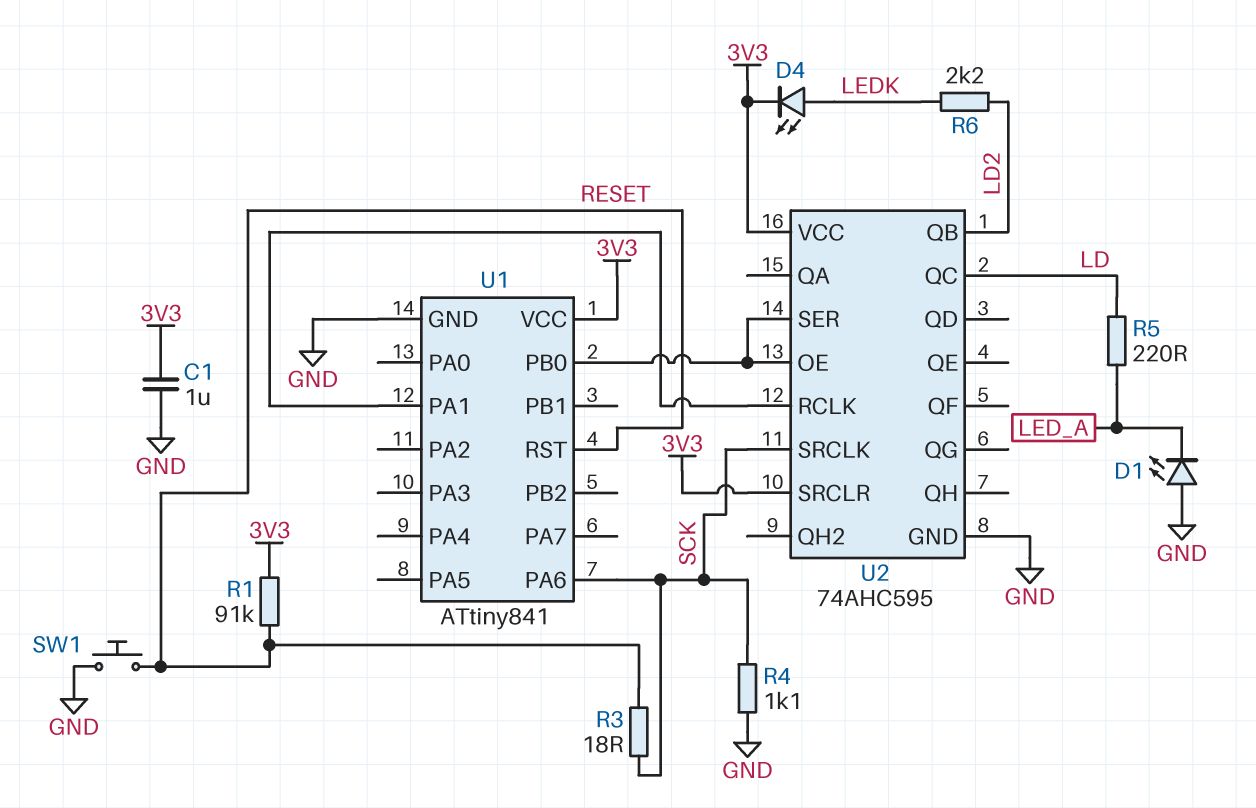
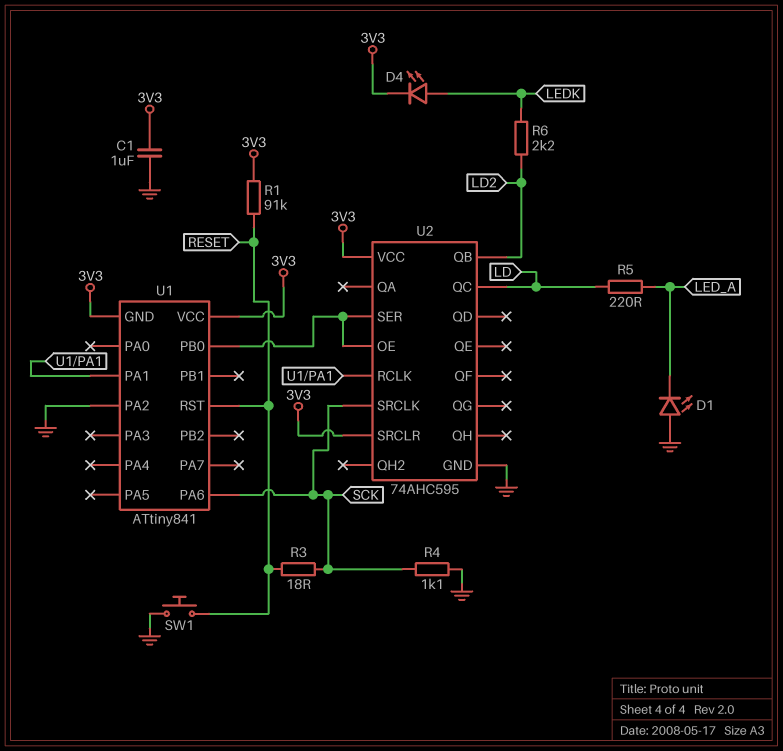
U1 pin GND: GND -> 3V3
U1 pin PA2: none -> GND

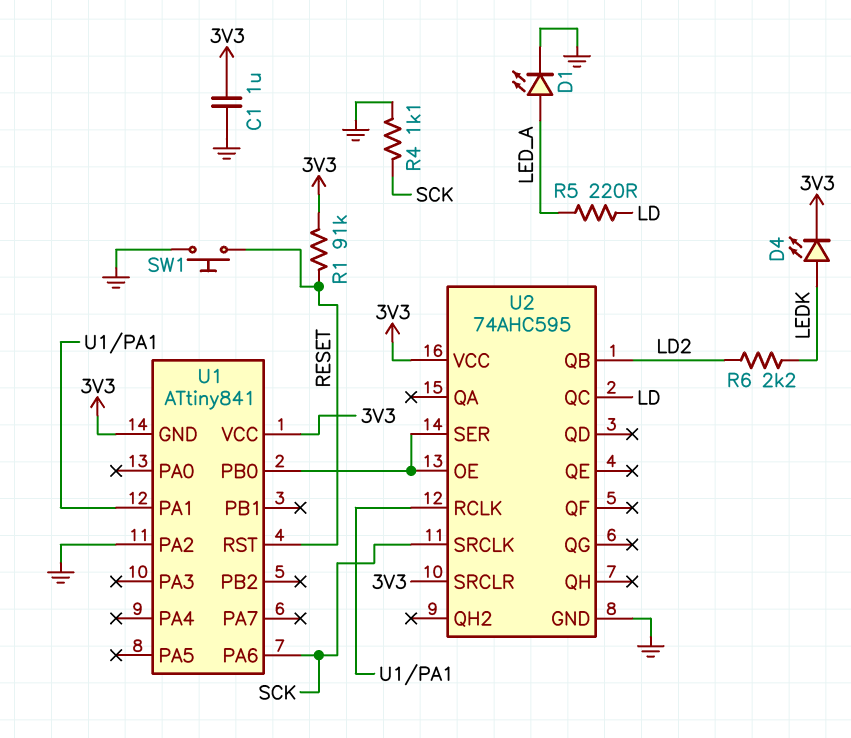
D1: LED (A GND, K LED_A) -> LED (A LED_A, K GND)
R3: 18 (RESET, SCK) -> none

